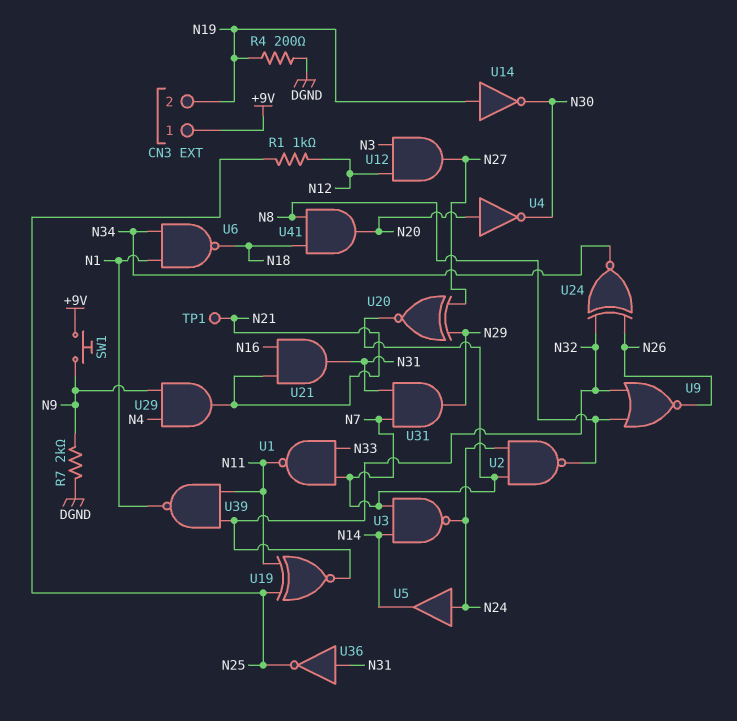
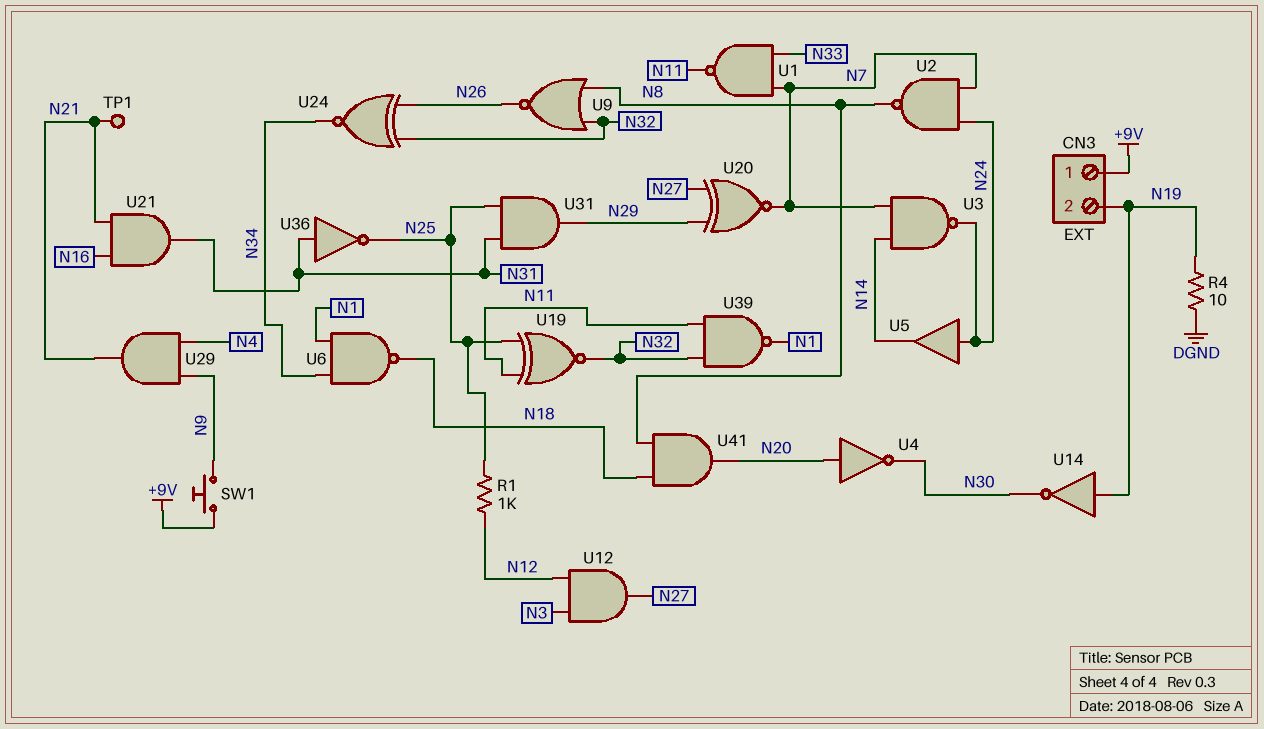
R4: 200 (DGND, N19) -> 10 (DGND, N19)
R7: 2k (DGND, N9) -> none
U31: AND (in N7, in N31, out N29) -> AND (in N25, in N31, out N29)

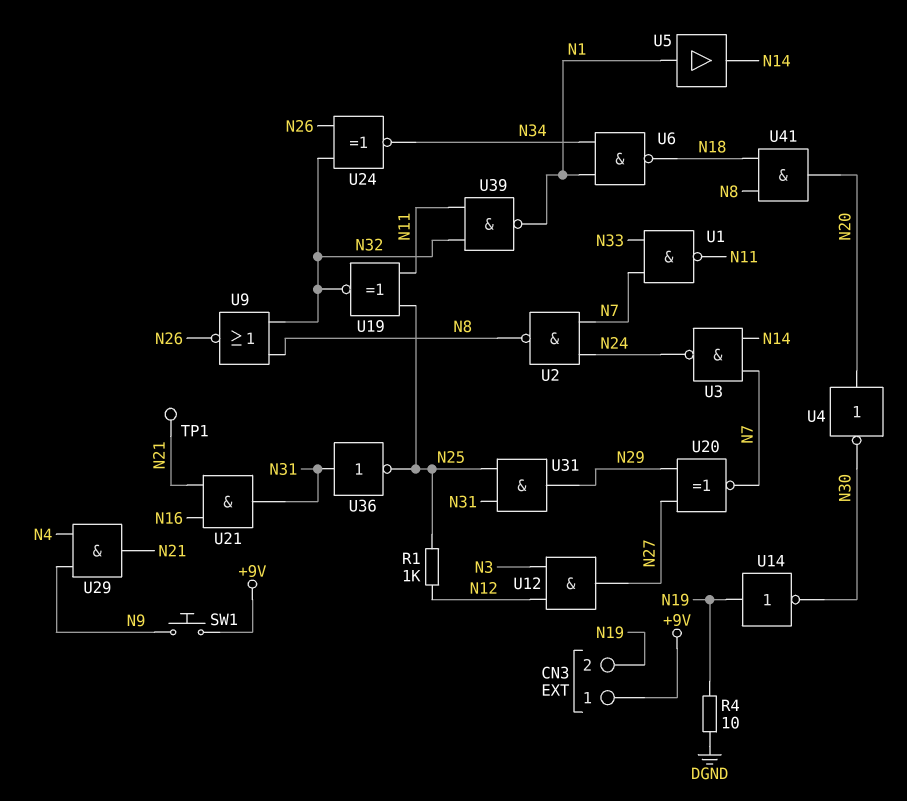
U5: buffer (in N24, out N14) -> buffer (in N1, out N14)

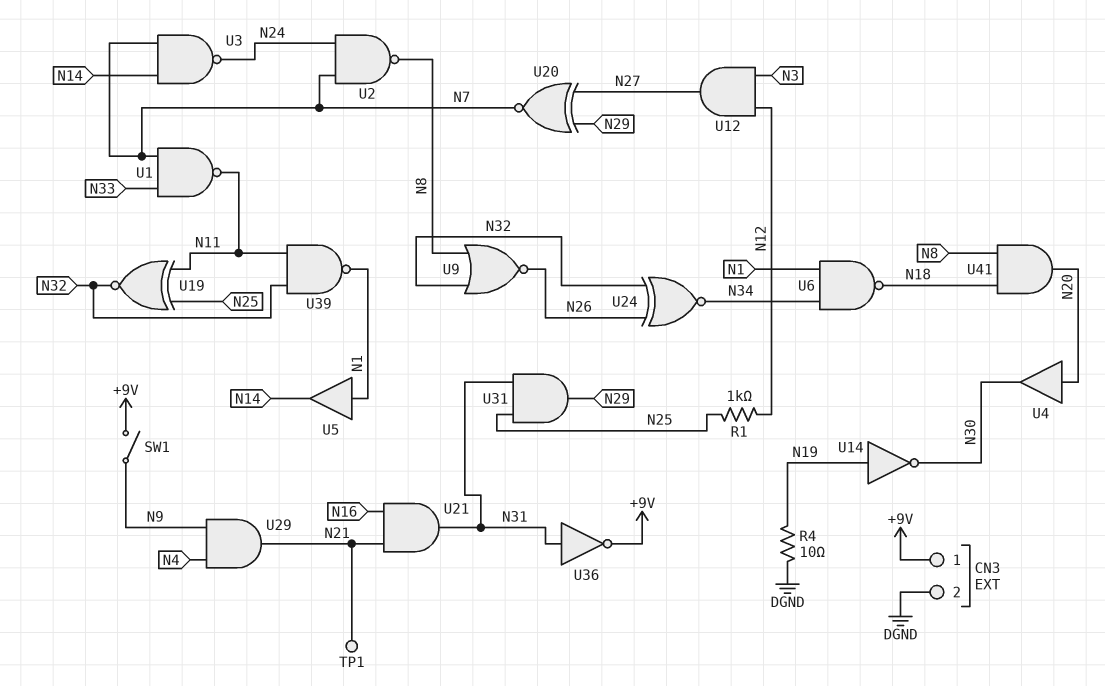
CN3 pin 2: N19 -> DGND
SW1: button (+9V, N9) -> switch (+9V, N9)
U4: NOT (in N20, out N30) -> buffer (in N20, out N30)
U36: NOT (in N31, out N25) -> NOT (in N31, out +9V)

